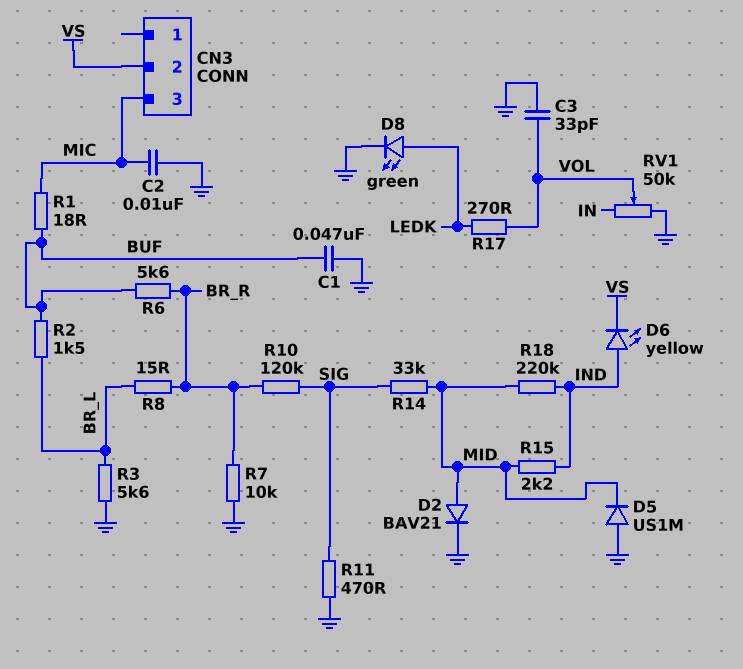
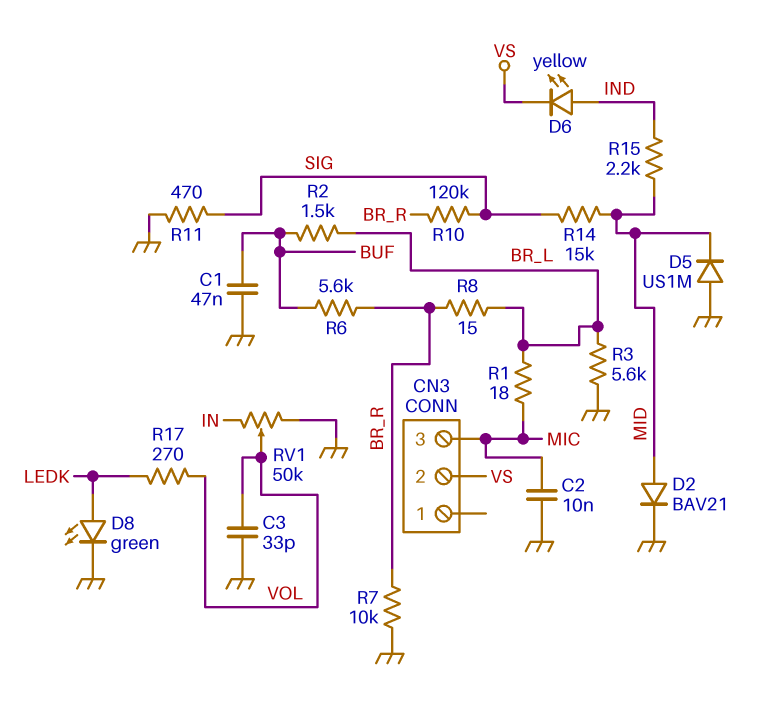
R1: 18 (BUF, MIC) -> 18 (BR_L, MIC)
R14: 33k (MID, SIG) -> 15k (MID, SIG)
R18: 220k (IND, MID) -> none

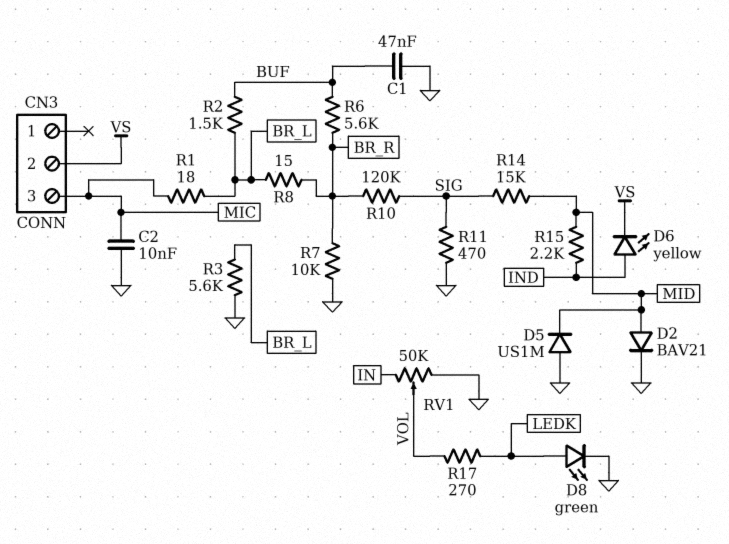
C3: 33pF (GND, VOL) -> none

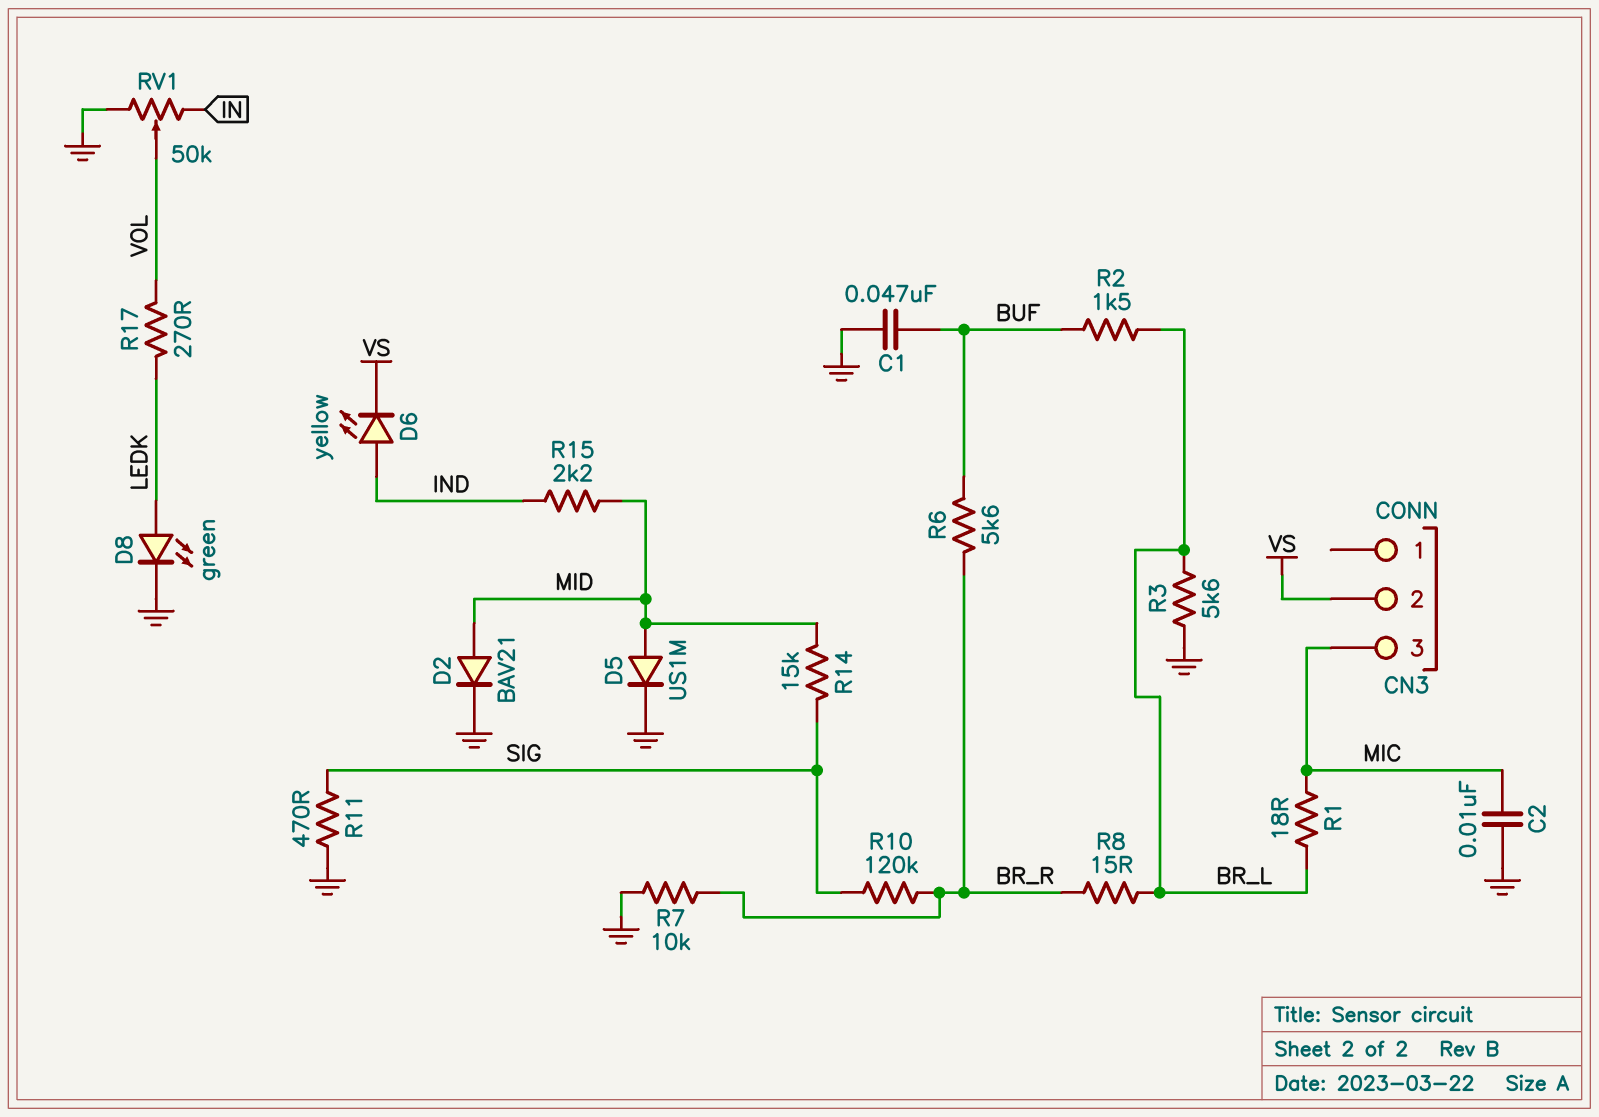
D5: diode US1M (A GND, K MID) -> diode US1M (A MID, K GND)

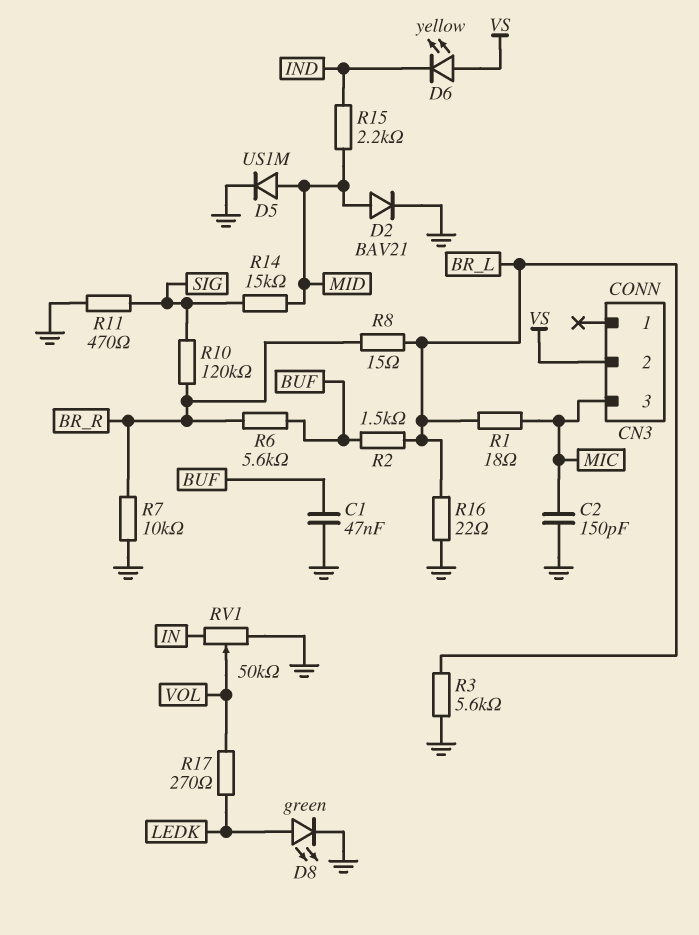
C2: 10nF (GND, MIC) -> 150pF (GND, MIC)
D6: LED yellow (A IND, K VS) -> LED yellow (A VS, K IND)
R16: none -> 22 (BR_L, GND)

